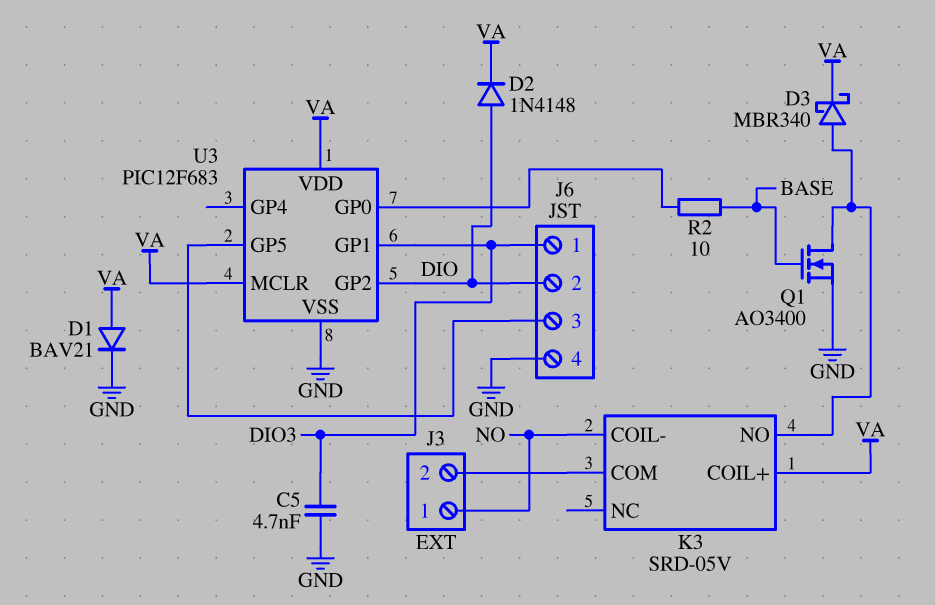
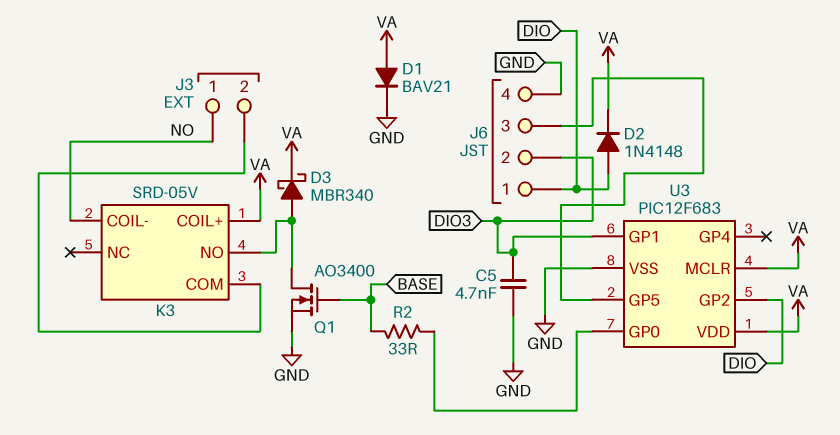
J6 pin 1: DIO3 -> DIO
J6 pin 2: DIO -> DIO3
R2: 10 (BASE, U3/GP0) -> 33 (BASE, U3/GP0)

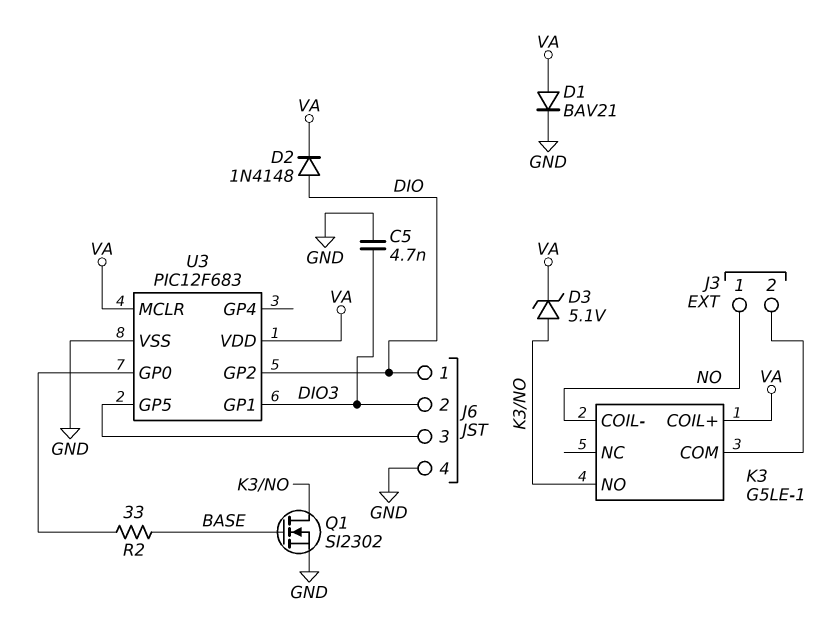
D3: schottky MBR340 (A K3/NO, K VA) -> zener 5.1V (A K3/NO, K VA)
K3: SRD-05V -> G5LE-1
Q1: NMOS AO3400 (G BASE, D K3/NO, S GND) -> NMOS SI2302 (G BASE, D K3/NO, S GND)

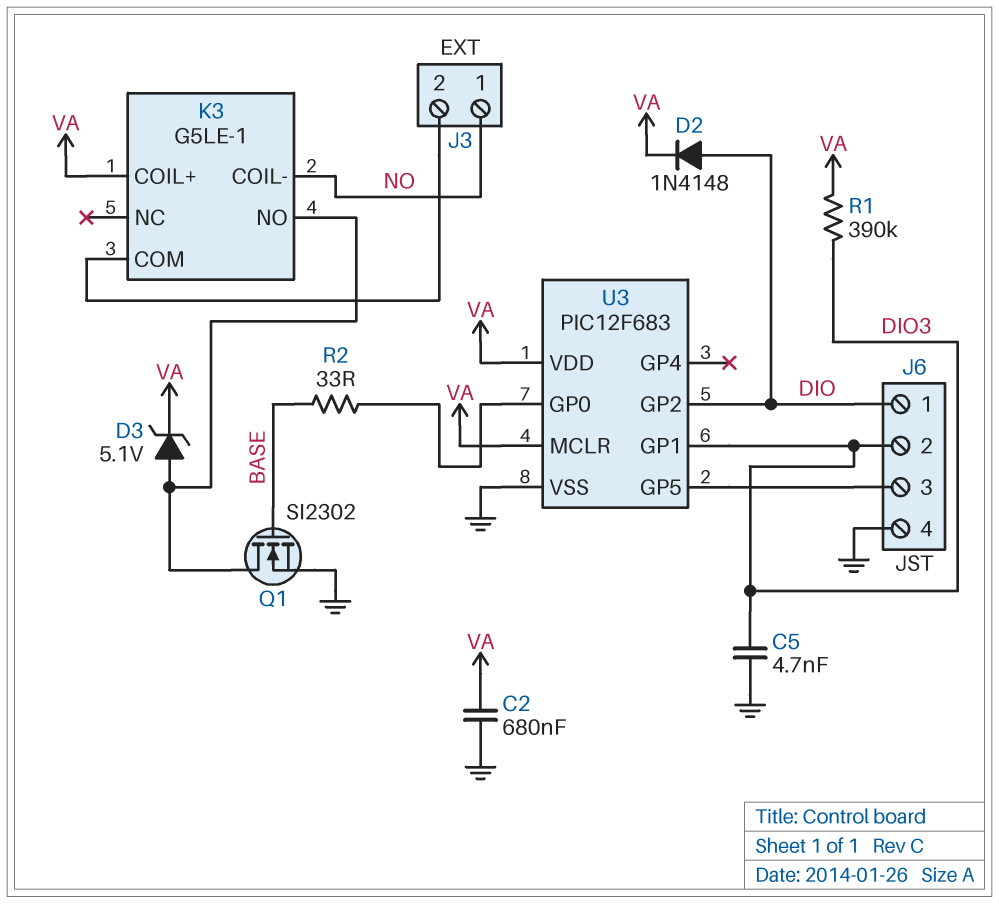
C2: none -> 680nF (GND, VA)
D1: diode BAV21 (A VA, K GND) -> none
R1: none -> 390k (DIO3, VA)

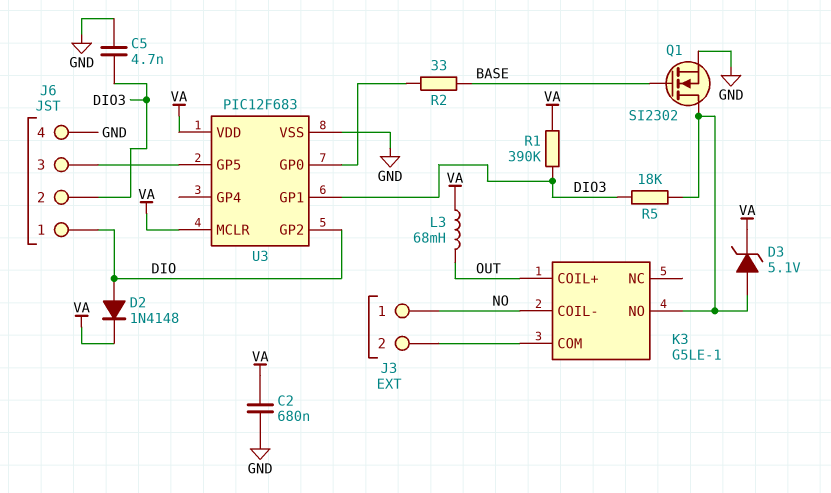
K3 pin COIL+: VA -> OUT
L3: none -> 68mH (OUT, VA)
R5: none -> 18k (DIO3, K3/NO)

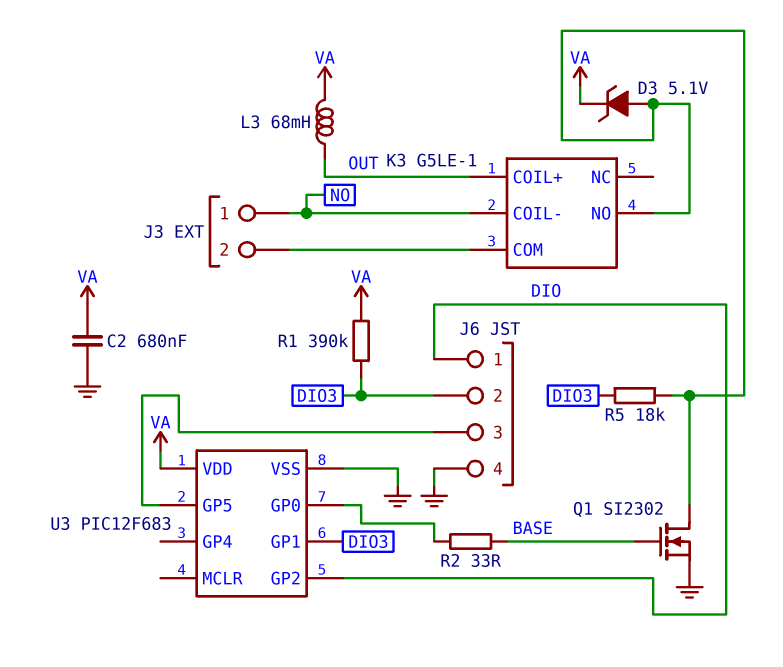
C5: 4.7nF (DIO3, GND) -> none
D2: diode 1N4148 (A DIO, K VA) -> none
U3 pin MCLR: VA -> none

